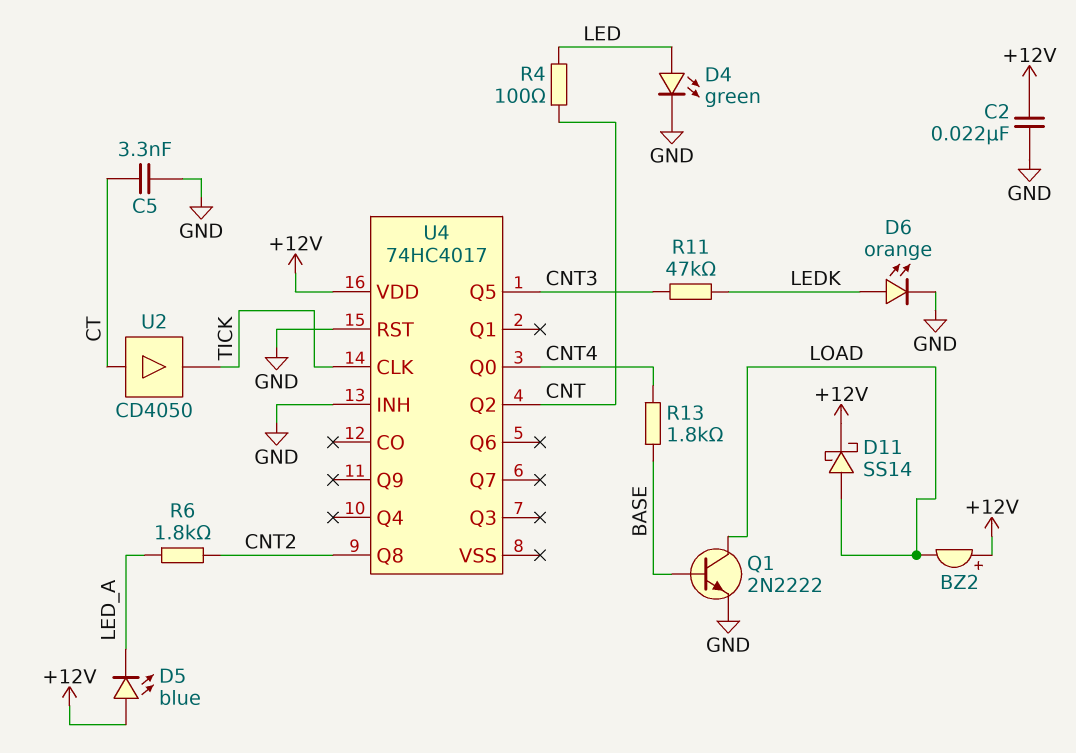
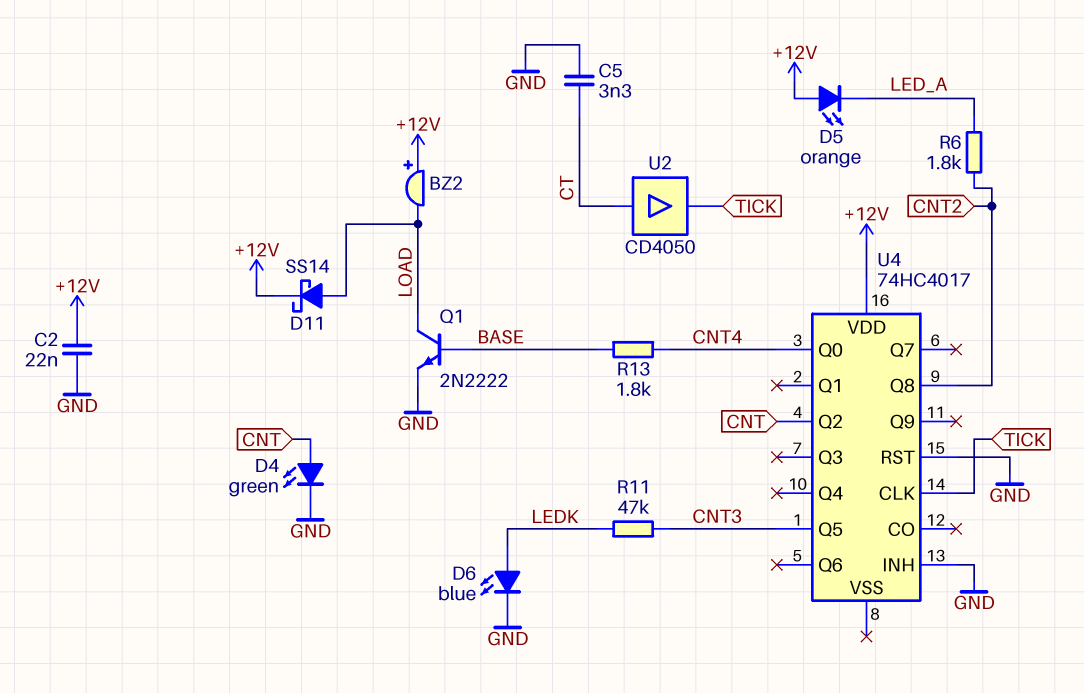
D4: LED green (A LED, K GND) -> LED green (A CNT, K GND)
D5: LED blue (A +12V, K LED_A) -> LED orange (A +12V, K LED_A)
D6: LED orange (A LEDK, K GND) -> LED blue (A LEDK, K GND)
R4: 100 (CNT, LED) -> none

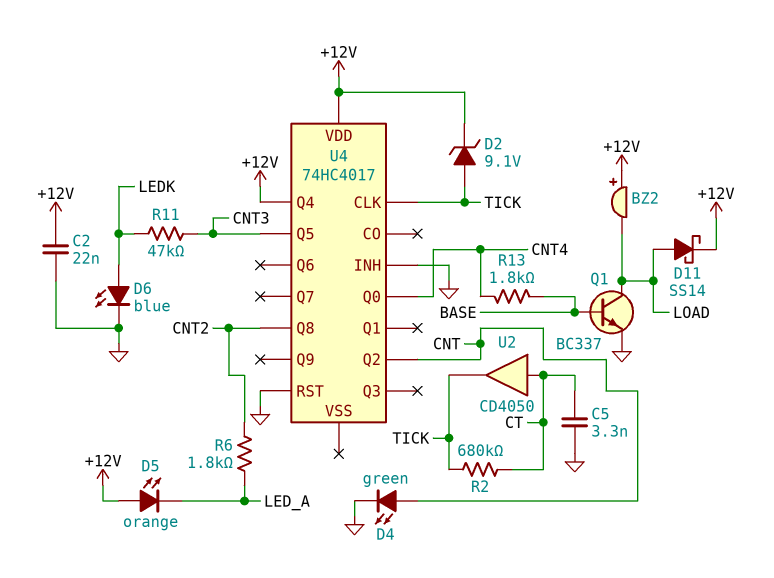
D2: none -> zener 9.1V (A TICK, K +12V)
Q1: NPN 2N2222 (B BASE, C LOAD, E GND) -> NPN BC337 (B BASE, C LOAD, E GND)
R2: none -> 680k (CT, TICK)
U4 pin Q4: none -> +12V

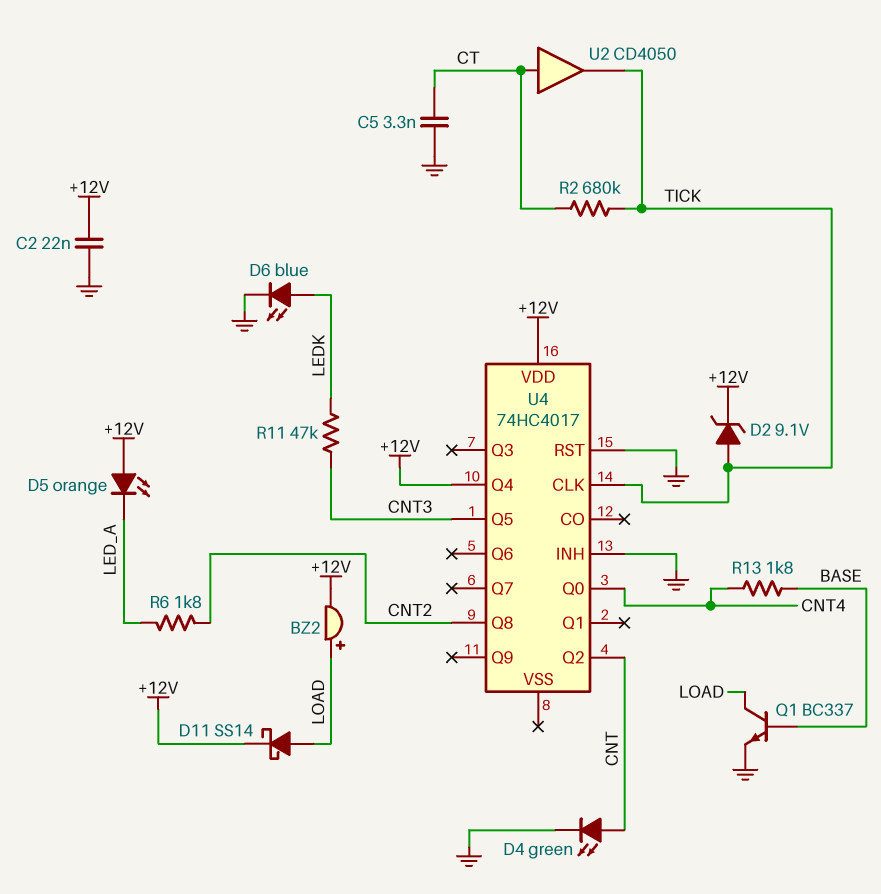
BZ2: buzzer (plus +12V, minus LOAD) -> buzzer (plus LOAD, minus +12V)

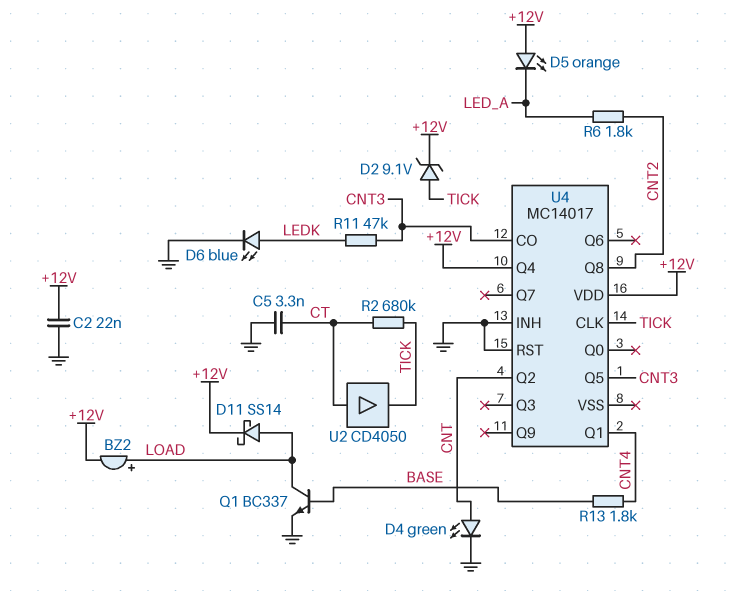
U4: 74HC4017 -> MC14017
U4 pin CO: none -> CNT3
U4 pin Q0: CNT4 -> none
U4 pin Q1: none -> CNT4

